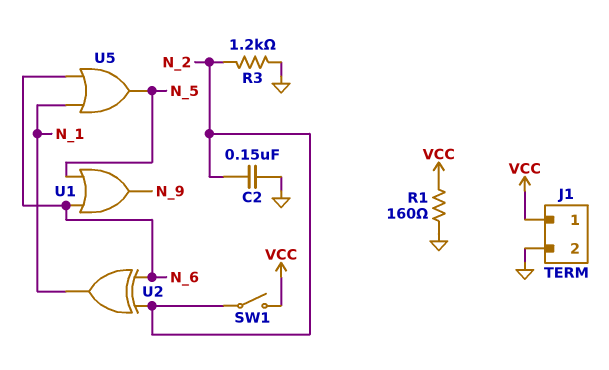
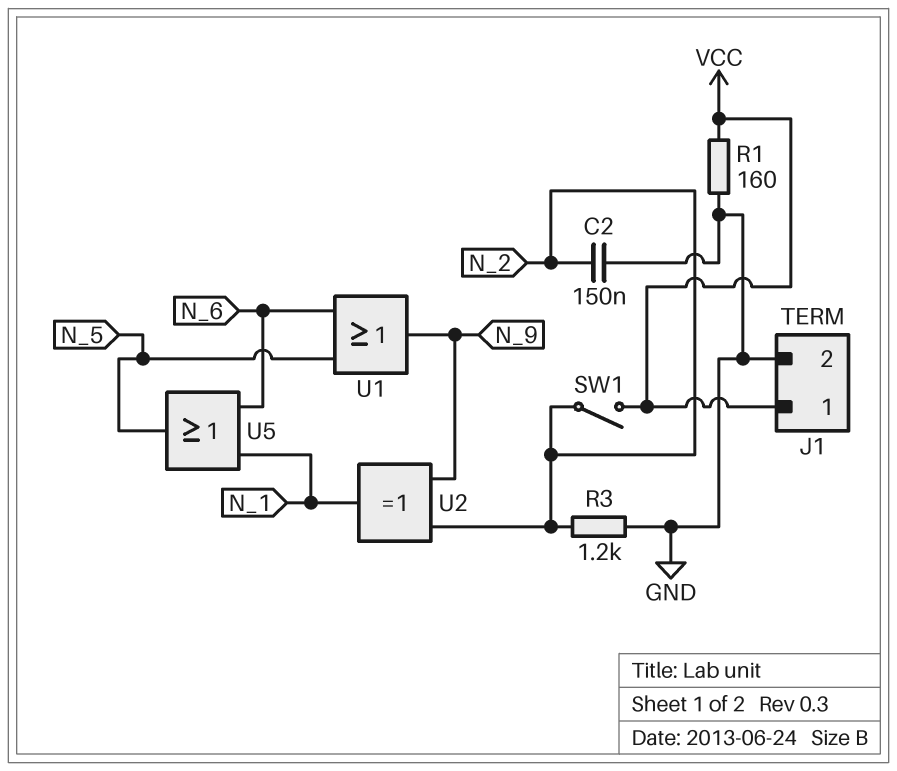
U2: XOR (in N_2, in N_6, out N_1) -> XOR (in N_2, in N_9, out N_1)

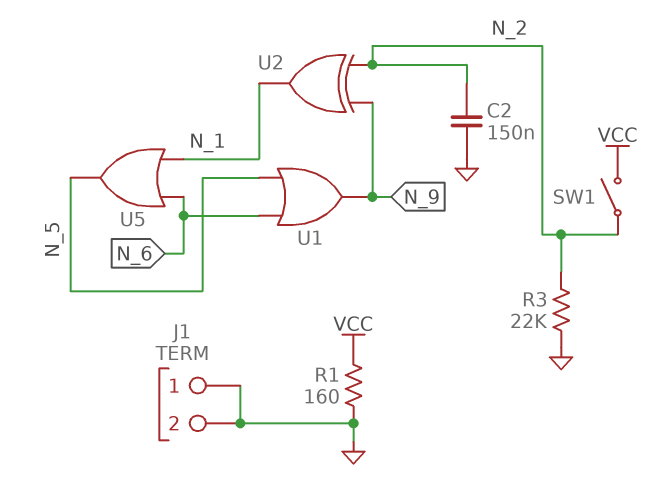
J1 pin 1: VCC -> GND
R3: 1.2k (GND, N_2) -> 22k (GND, N_2)

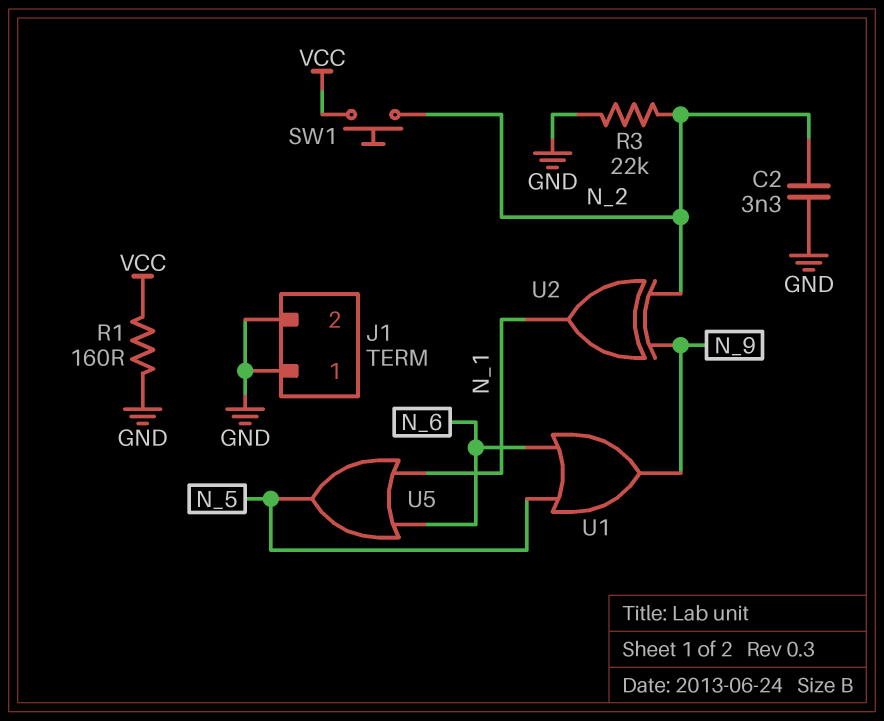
C2: 150nF (GND, N_2) -> 3.3nF (GND, N_2)
SW1: switch (N_2, VCC) -> button (N_2, VCC)

